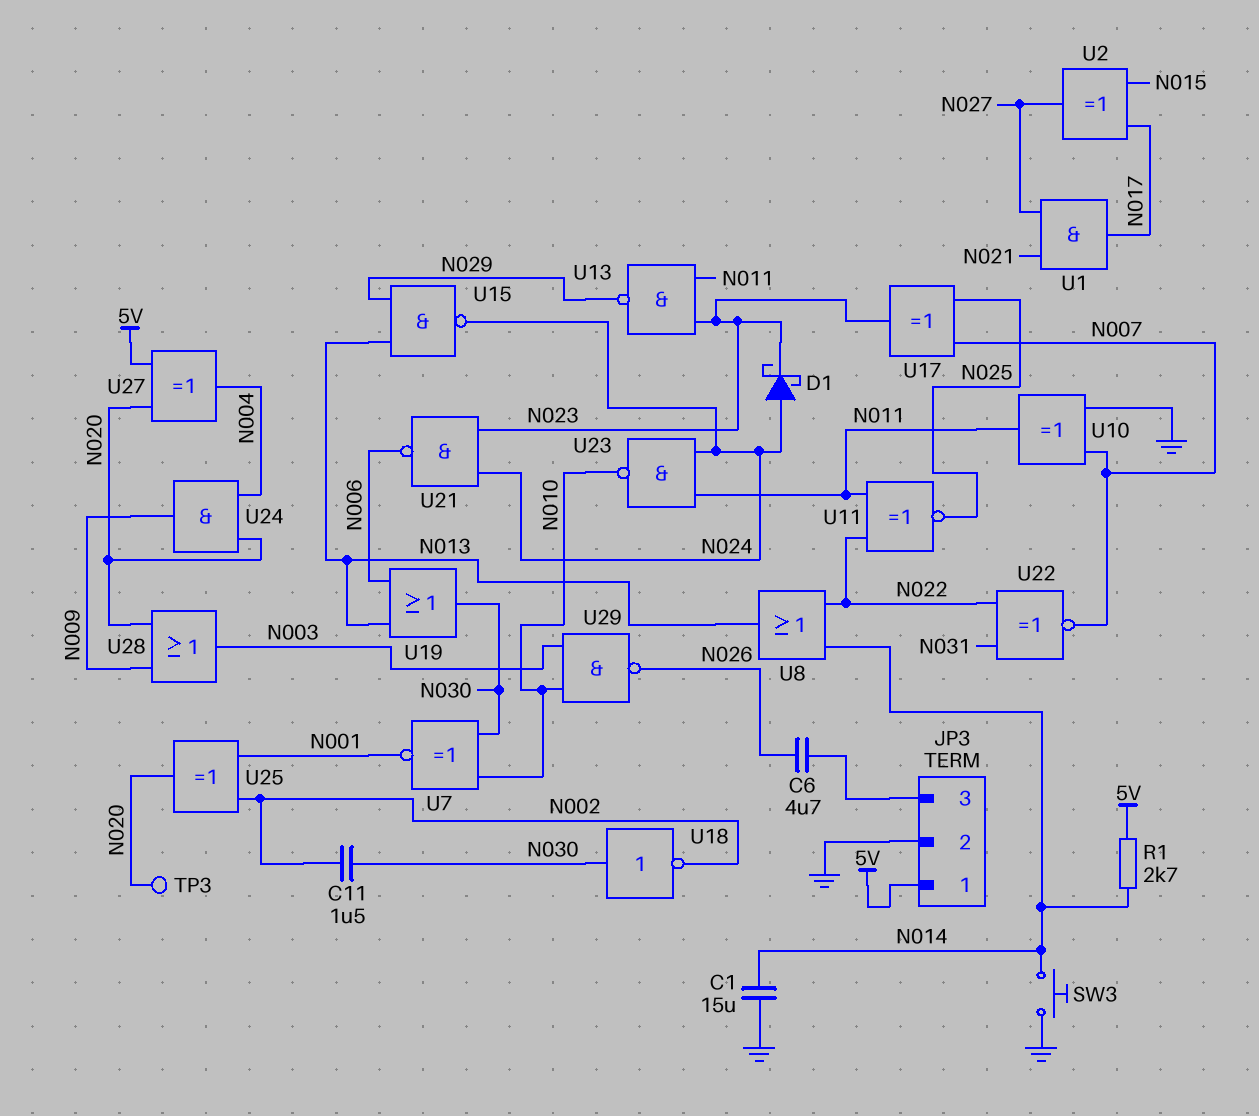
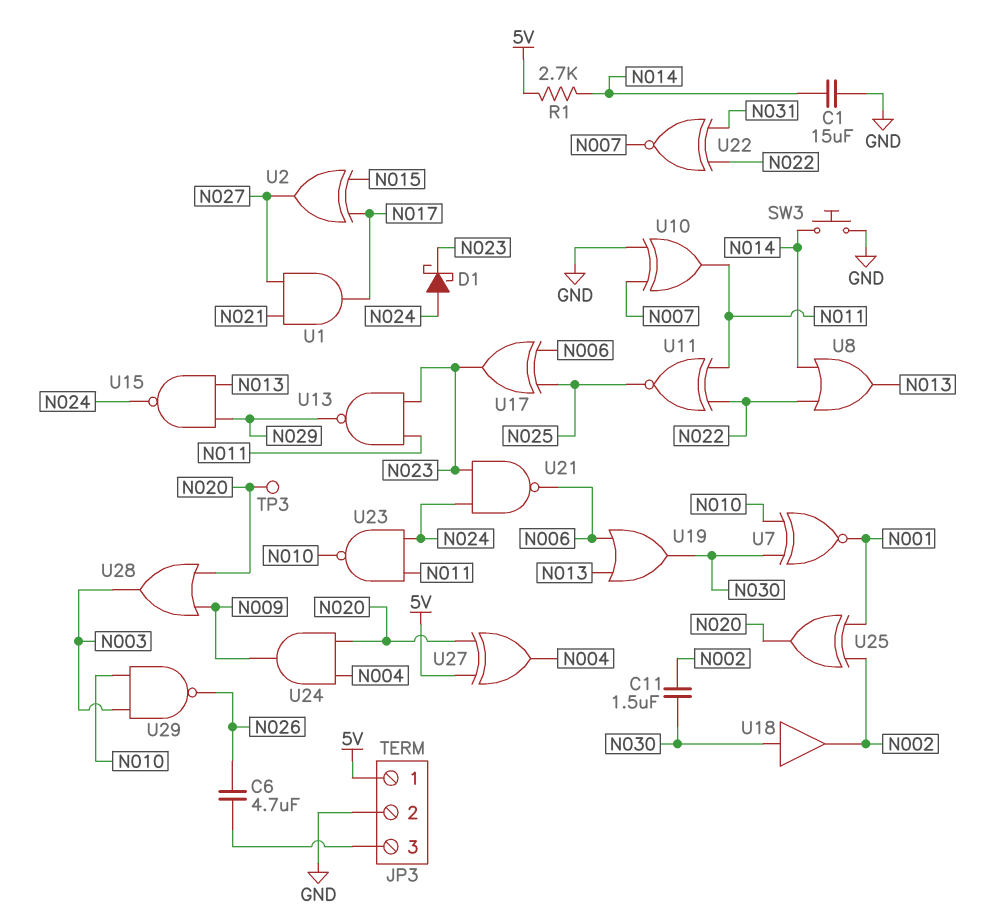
U17: XOR (in N007, in N025, out N023) -> XOR (in N006, in N025, out N023)
U18: NOT (in N030, out N002) -> buffer (in N030, out N002)

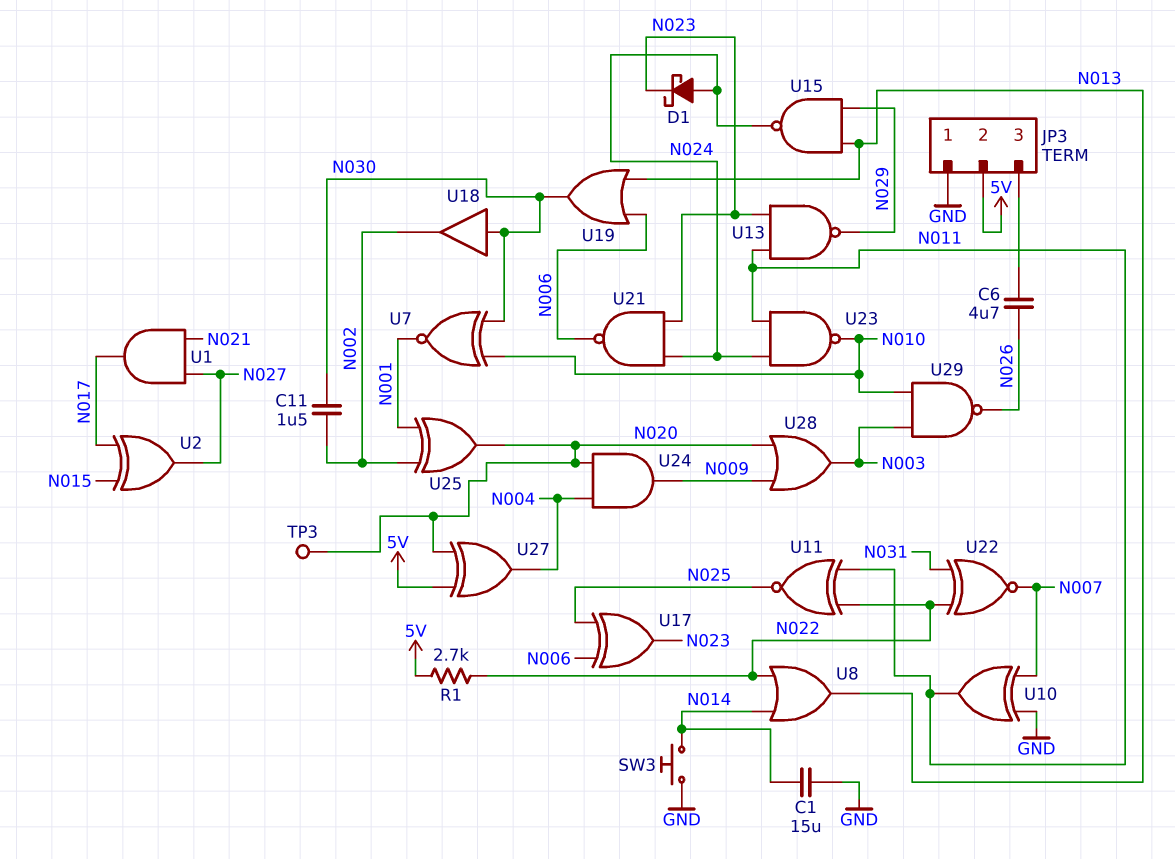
JP3 pin 1: 5V -> GND
JP3 pin 2: GND -> 5V
R1: 2.7k (5V, N014) -> 2.7k (5V, N022)

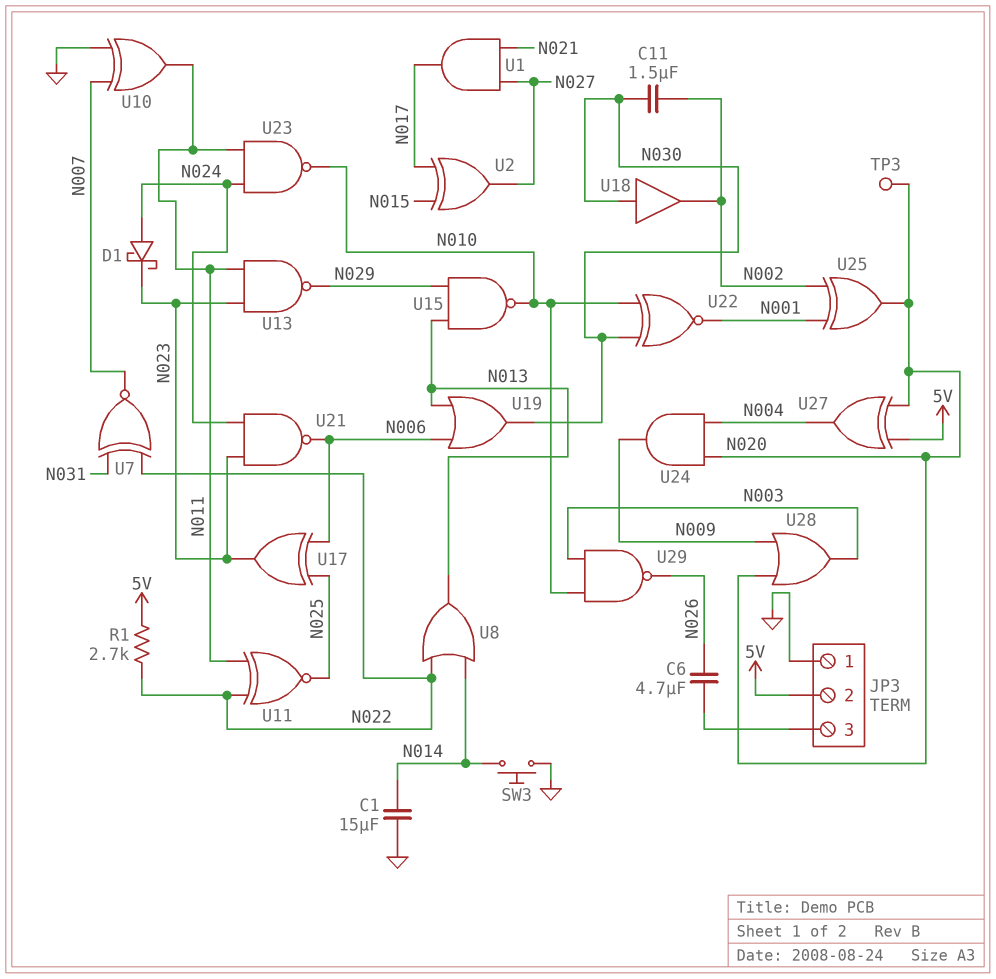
U7: XNOR (in N010, in N030, out N001) -> XNOR (in N022, in N031, out N007)
U15: NAND (in N013, in N029, out N024) -> NAND (in N013, in N029, out N010)
U22: XNOR (in N022, in N031, out N007) -> XNOR (in N010, in N030, out N001)

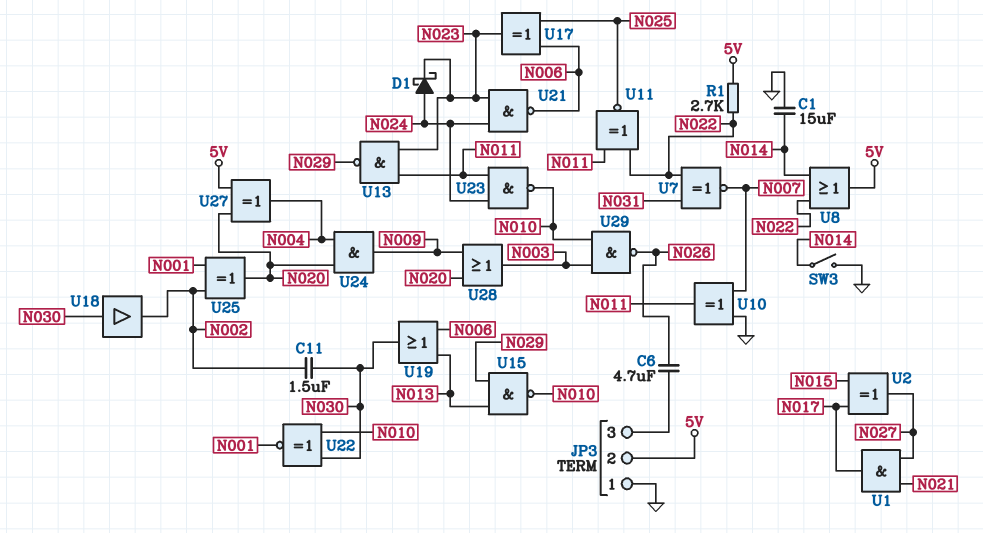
SW3: button (GND, N014) -> switch (GND, N014)
TP3: test point (N020) -> none
U8: OR (in N014, in N022, out N013) -> OR (in N014, in N022, out 5V)

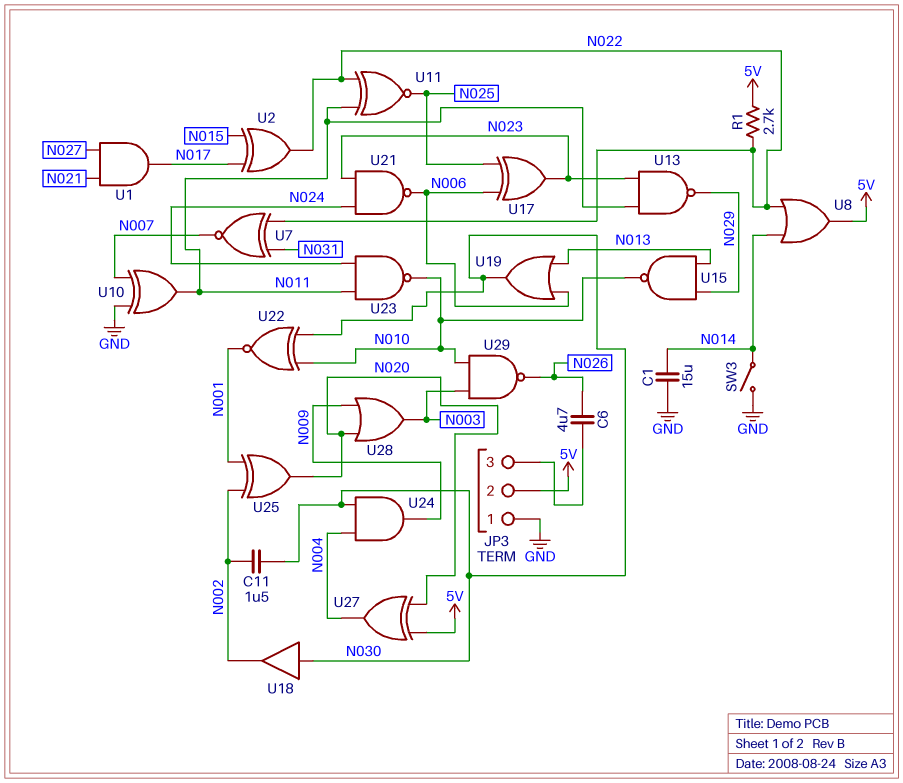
D1: schottky (A N024, K N023) -> none
U2: XOR (in N015, in N017, out N027) -> XOR (in N015, in N017, out N022)
U24: AND (in N004, in N020, out N009) -> AND (in N004, in N030, out N009)

